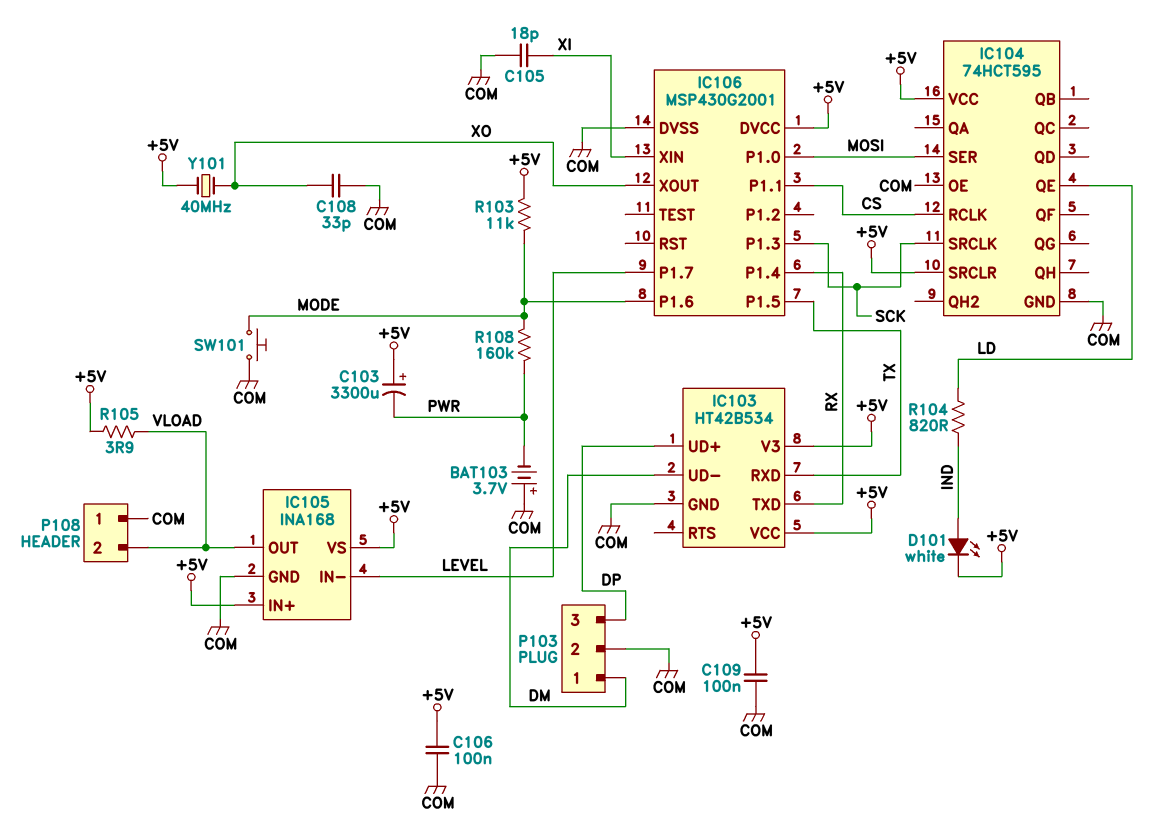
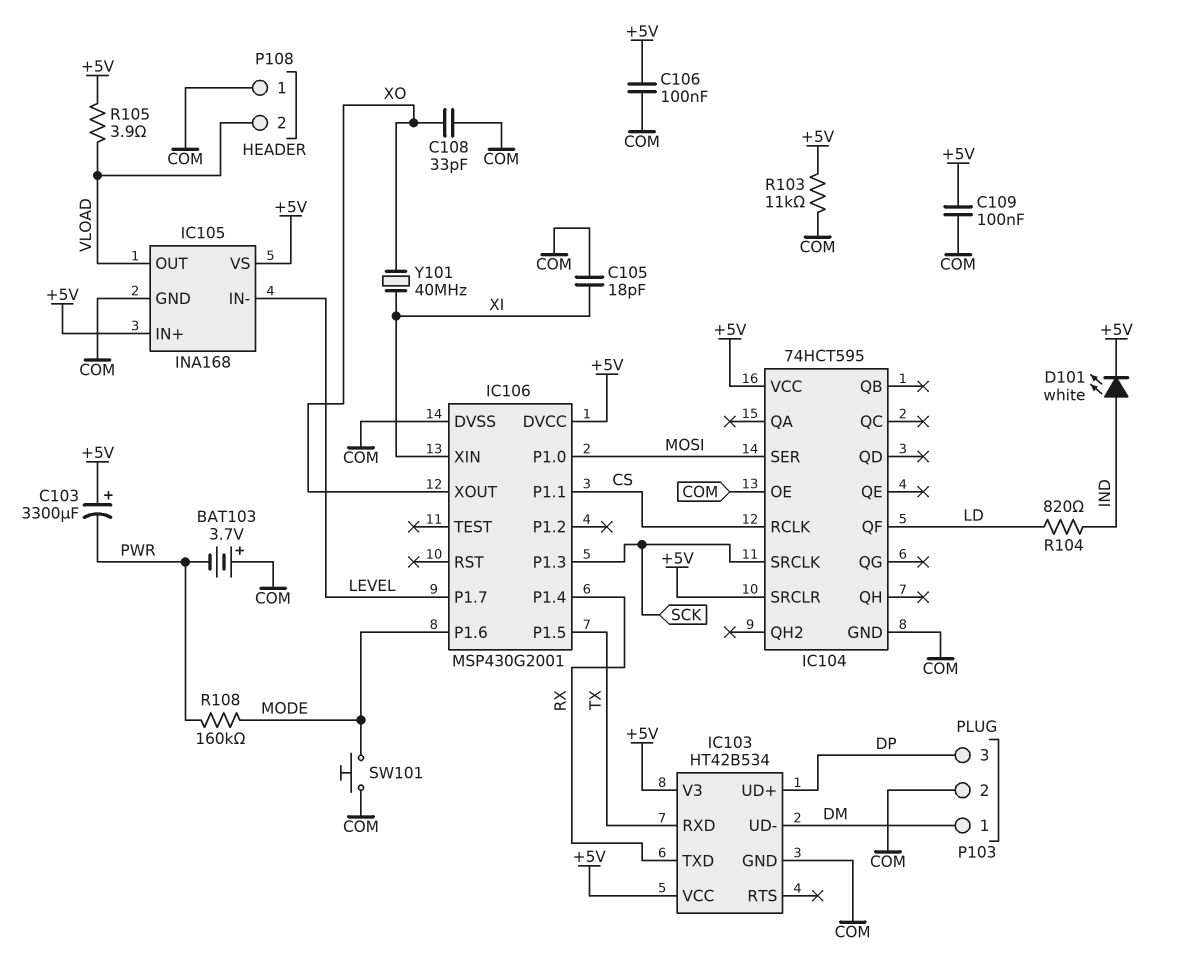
IC104 pin QE: LD -> none
IC104 pin QF: none -> LD
R103: 11k (+5V, MODE) -> 11k (+5V, COM)
Y101: 40MHz (+5V, XO) -> 40MHz (XI, XO)

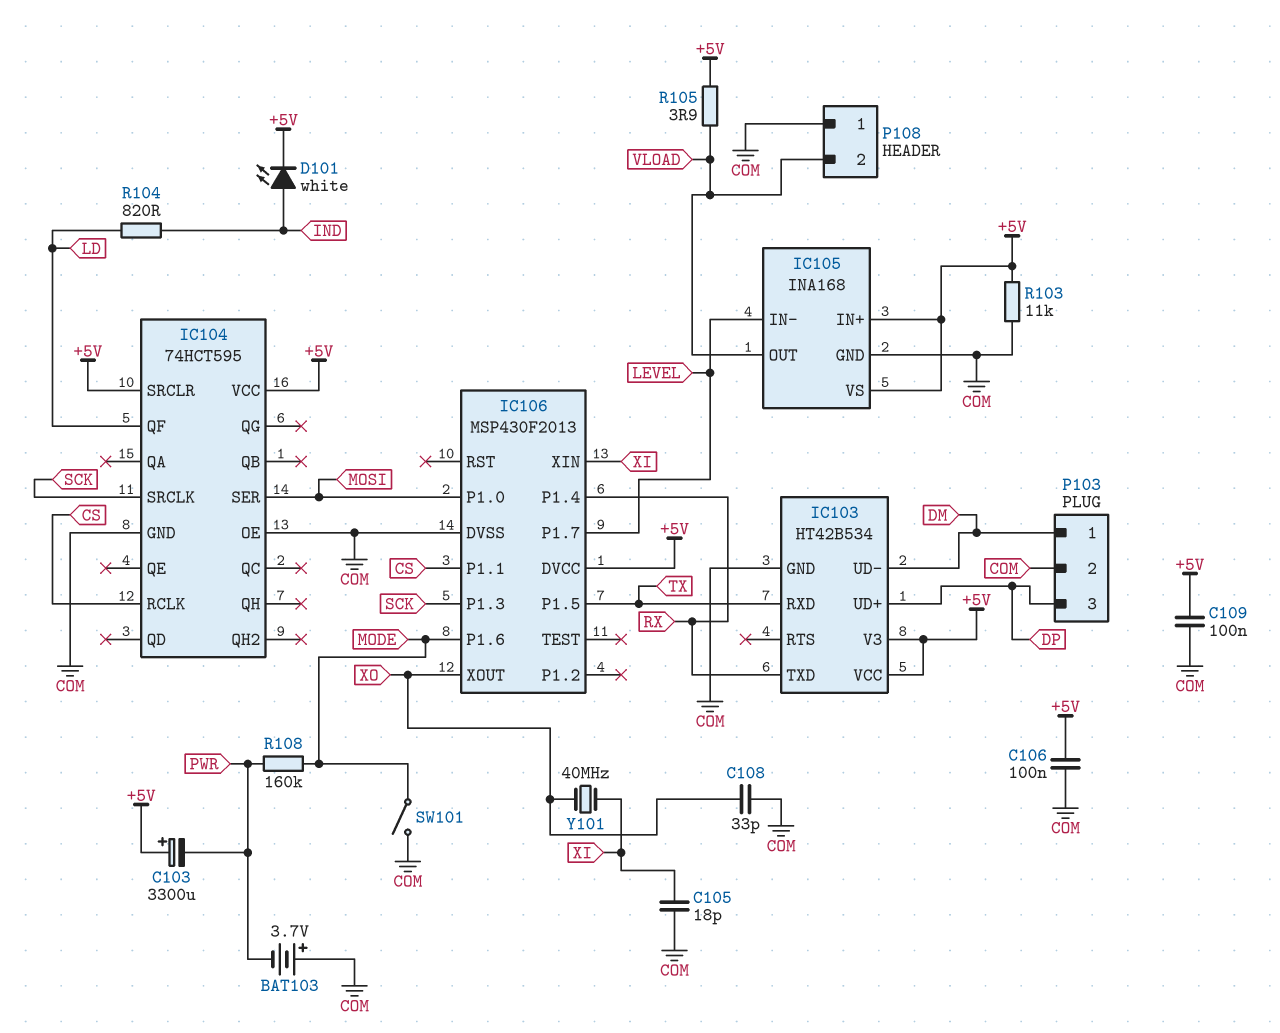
IC106: MSP430G2001 -> MSP430F2013
SW101: button (COM, MODE) -> switch (COM, MODE)

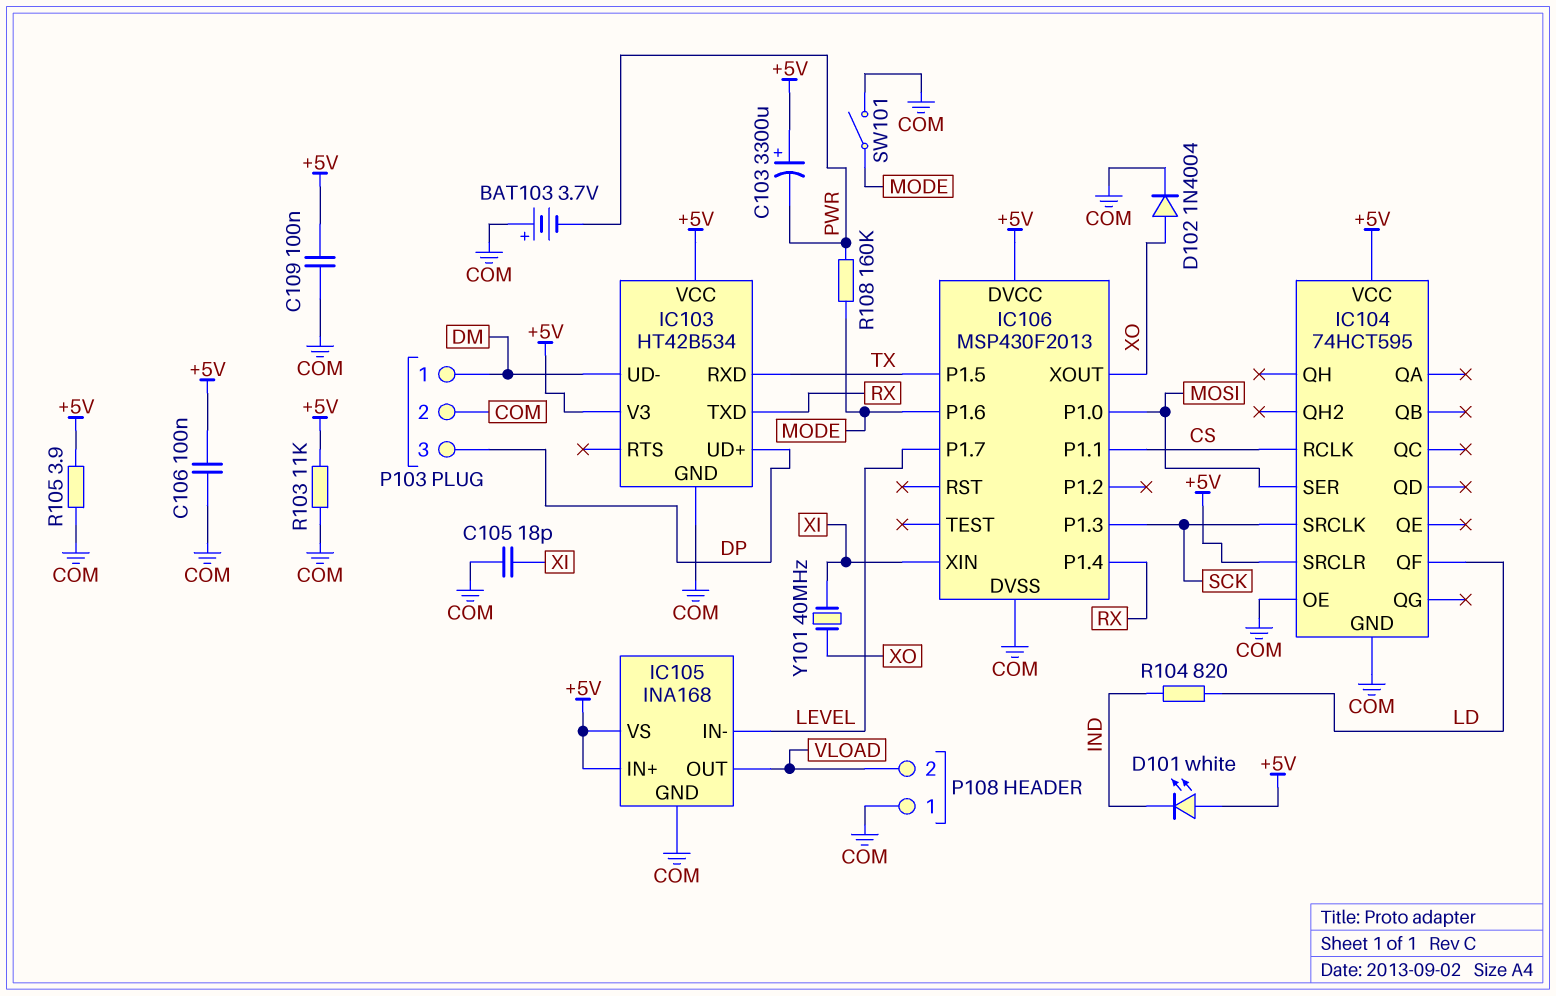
C108: 33pF (COM, XO) -> none
D101: LED white (A IND, K +5V) -> LED white (A +5V, K IND)
D102: none -> diode 1N4004 (A XO, K COM)
R105: 3.9 (+5V, VLOAD) -> 3.9 (+5V, COM)

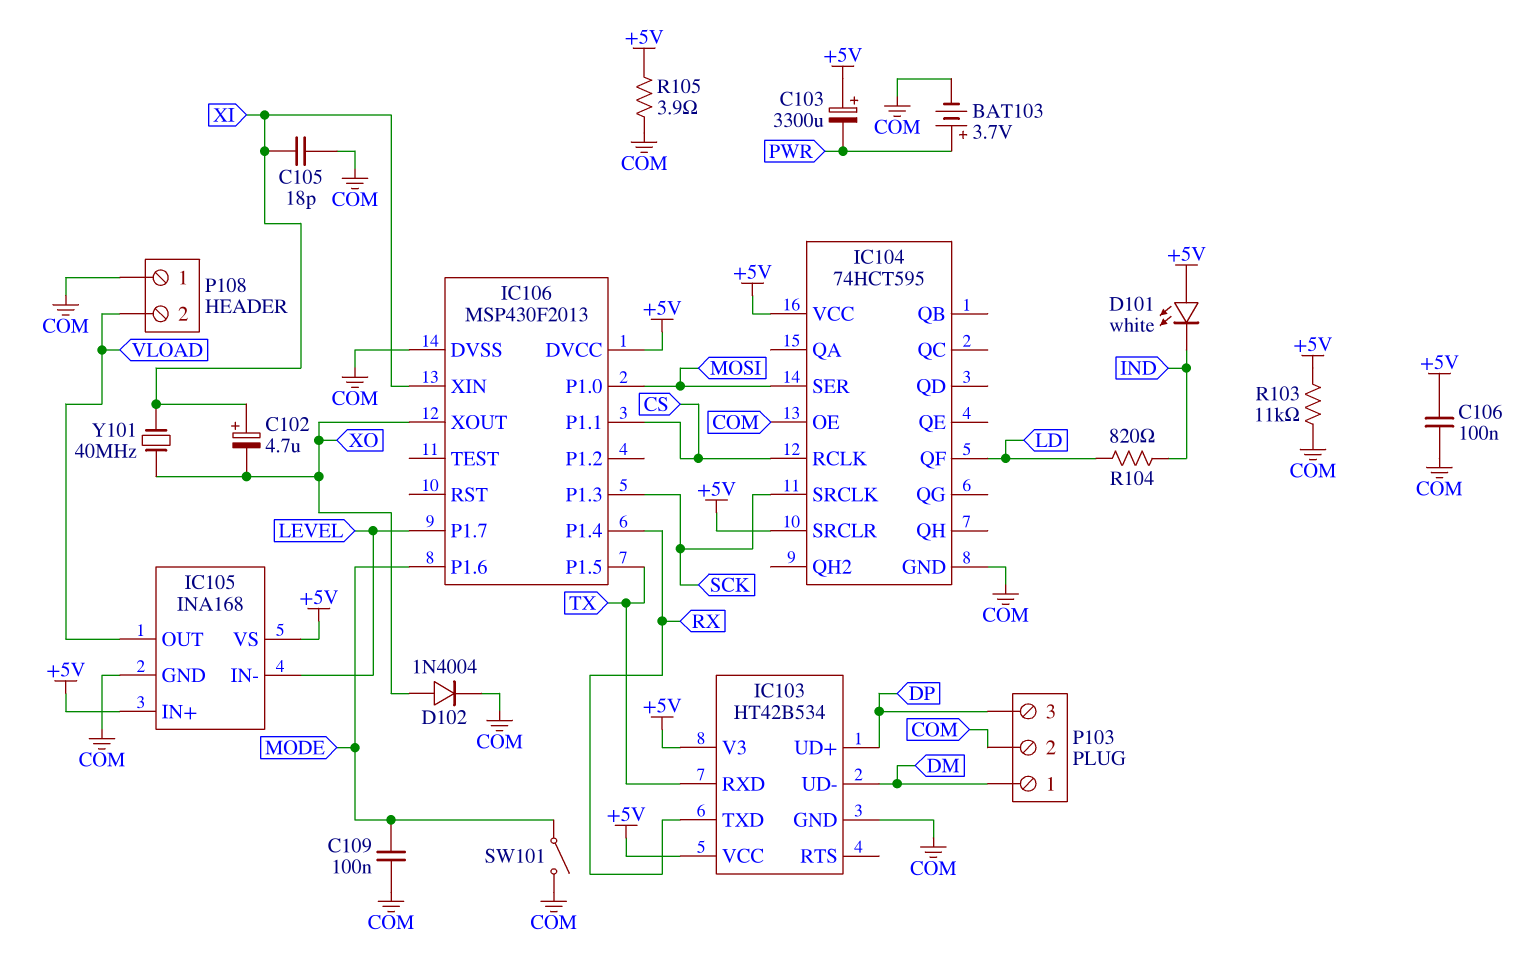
BAT103: 3.7V (plus COM, minus PWR) -> 3.7V (plus PWR, minus COM)
C102: none -> 4.7uF (plus XI, minus XO)
C109: 100nF (+5V, COM) -> 100nF (COM, MODE)
R108: 160k (MODE, PWR) -> none

